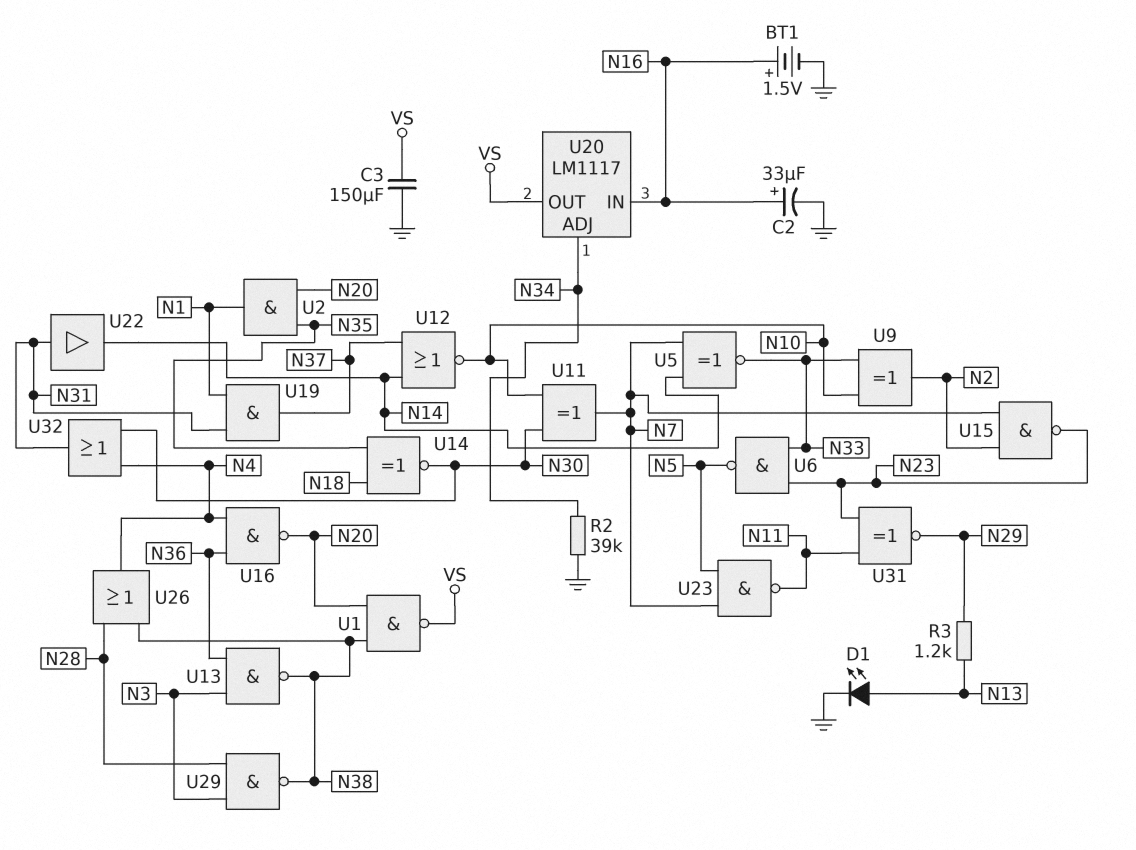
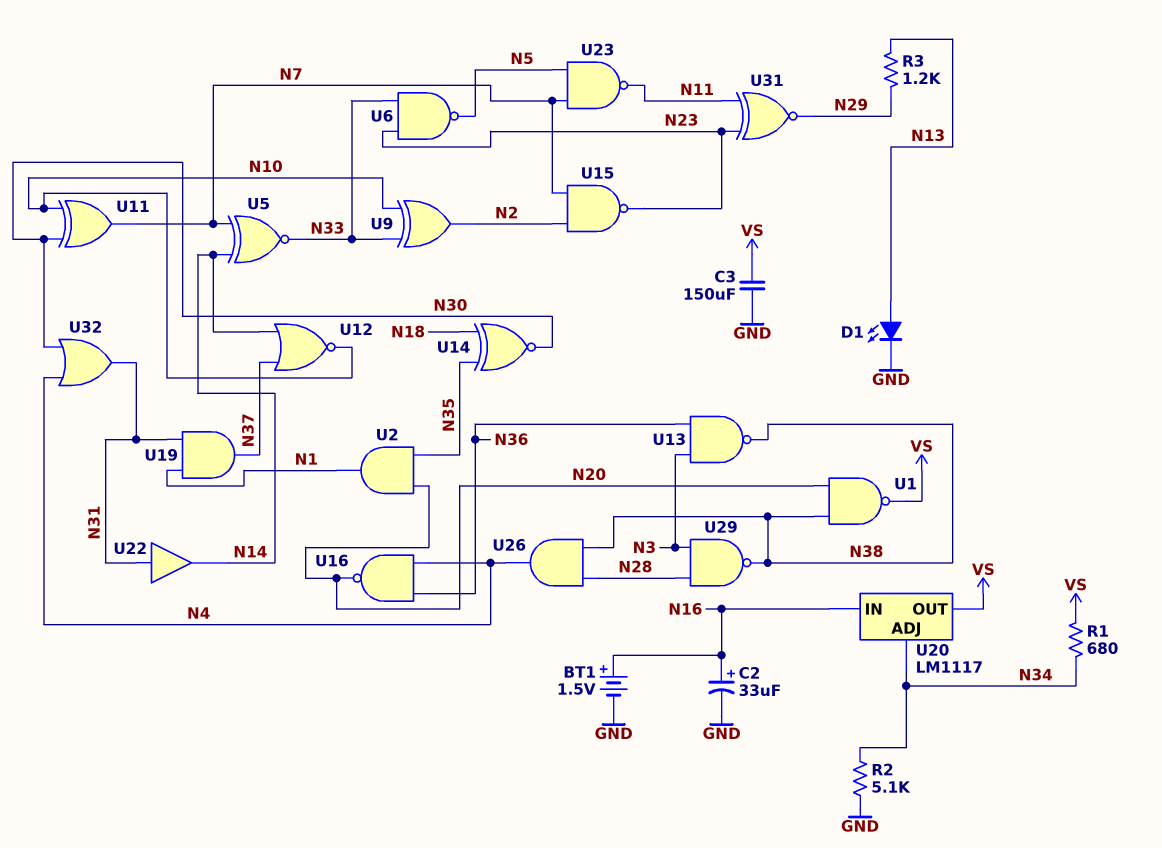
R1: none -> 680 (N34, VS)
R2: 39k (GND, N34) -> 5.1k (GND, N34)
U26: OR (in N28, in N38, out N4) -> AND (in N28, in N38, out N4)

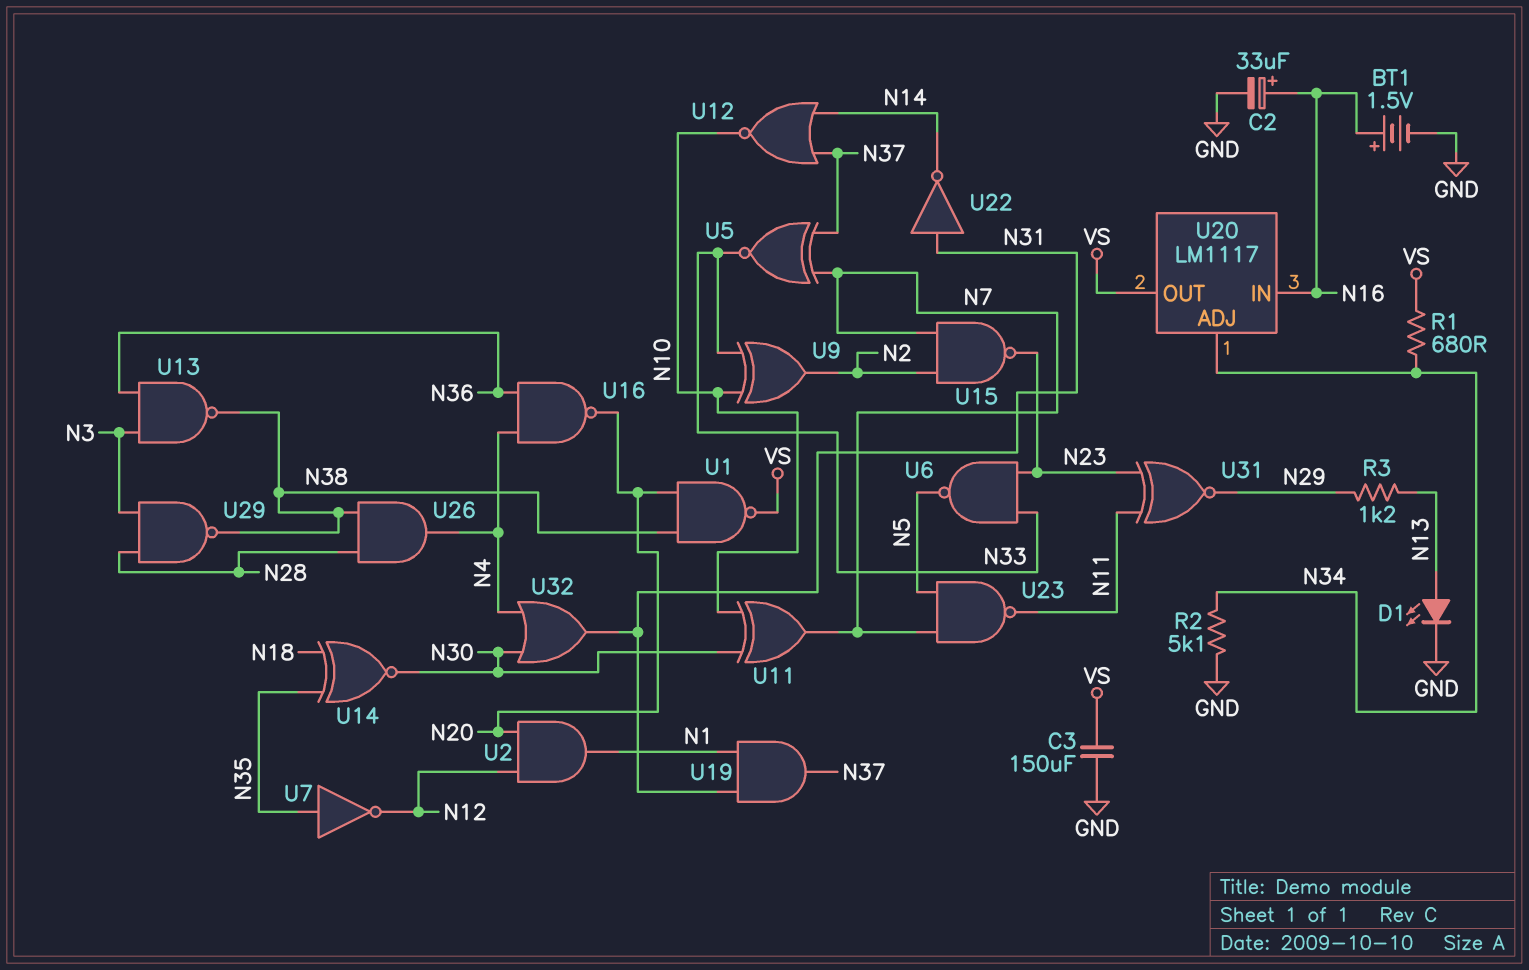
U2: AND (in N20, in N35, out N1) -> AND (in N12, in N20, out N1)
U5: XNOR (in N7, in N14, out N33) -> XNOR (in N7, in N37, out N33)
U7: none -> NOT (in N35, out N12)
U22: buffer (in N31, out N14) -> NOT (in N31, out N14)

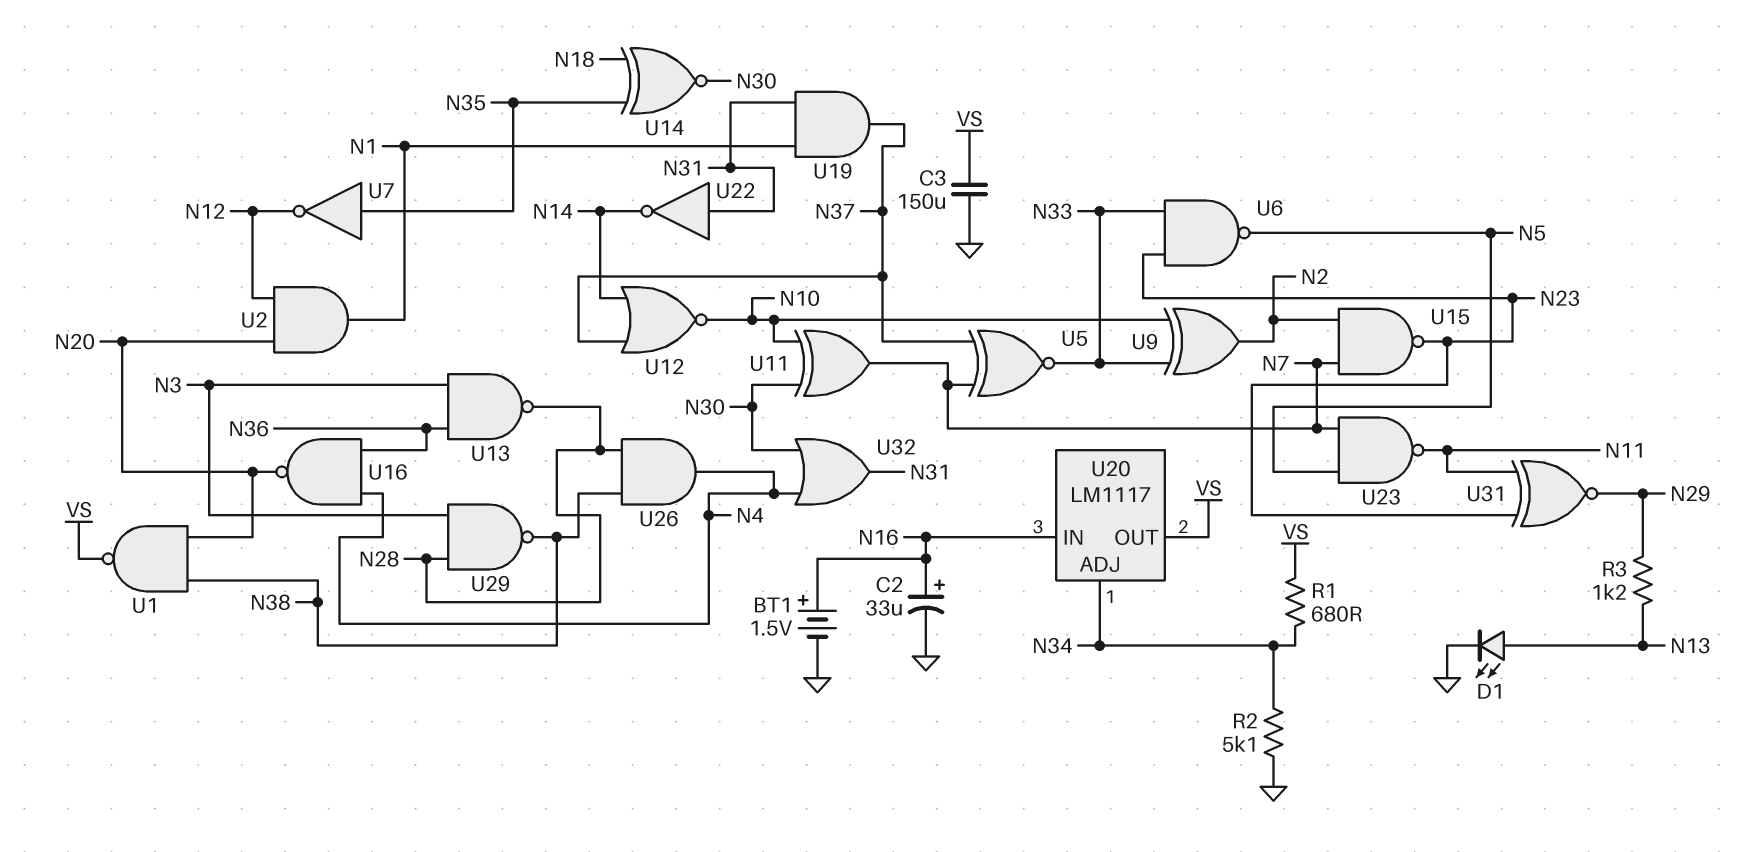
U13: NAND (in N3, in N36, out N38) -> NAND (in N3, in N36, out N28)

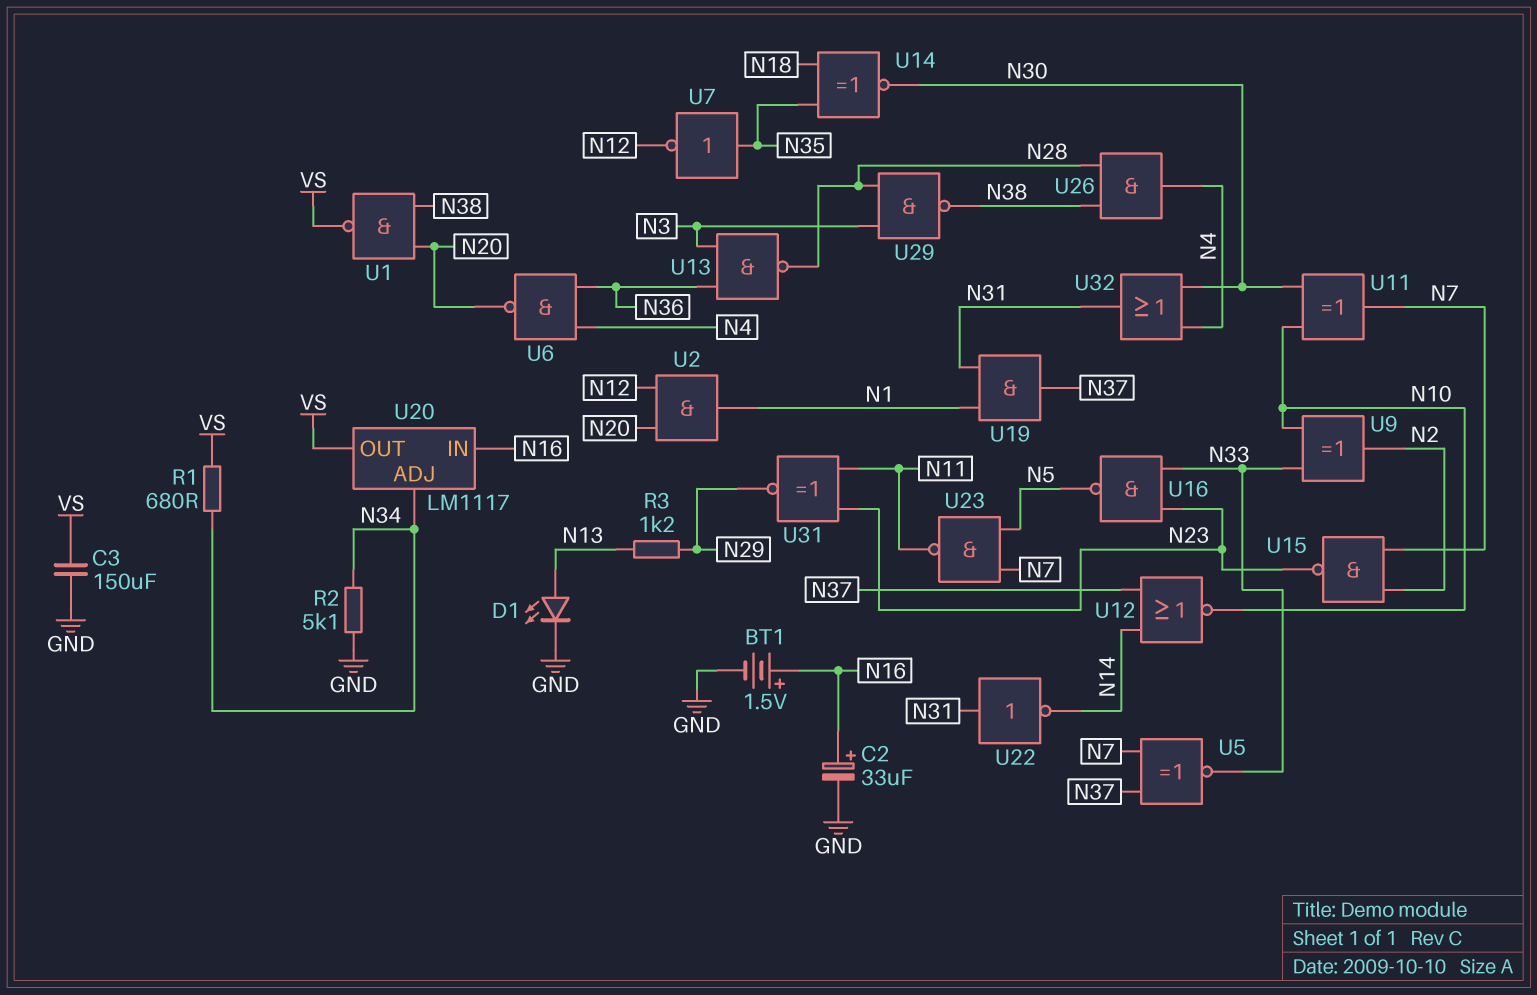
U6: NAND (in N23, in N33, out N5) -> NAND (in N4, in N36, out N20)
U16: NAND (in N4, in N36, out N20) -> NAND (in N23, in N33, out N5)

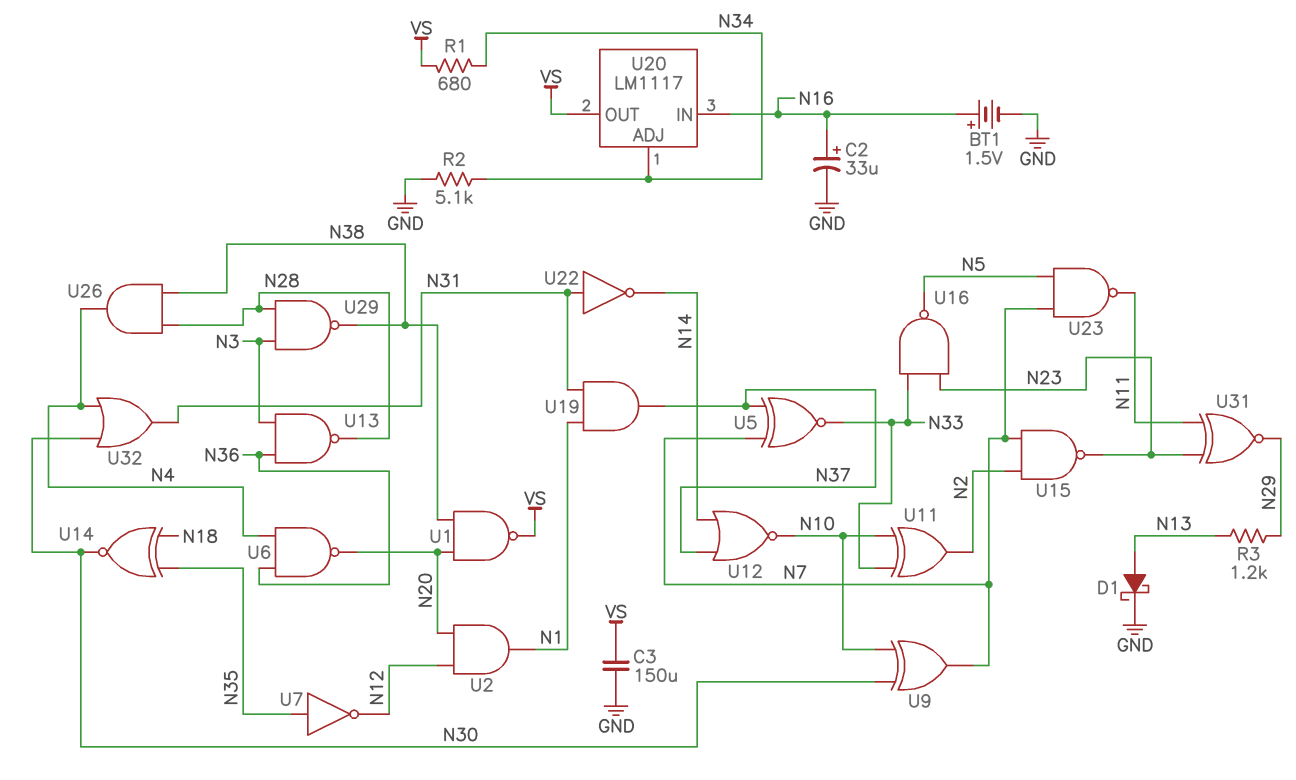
D1: LED (A N13, K GND) -> schottky (A N13, K GND)
U9: XOR (in N10, in N33, out N2) -> XOR (in N10, in N30, out N7)
U11: XOR (in N10, in N30, out N7) -> XOR (in N10, in N33, out N2)

